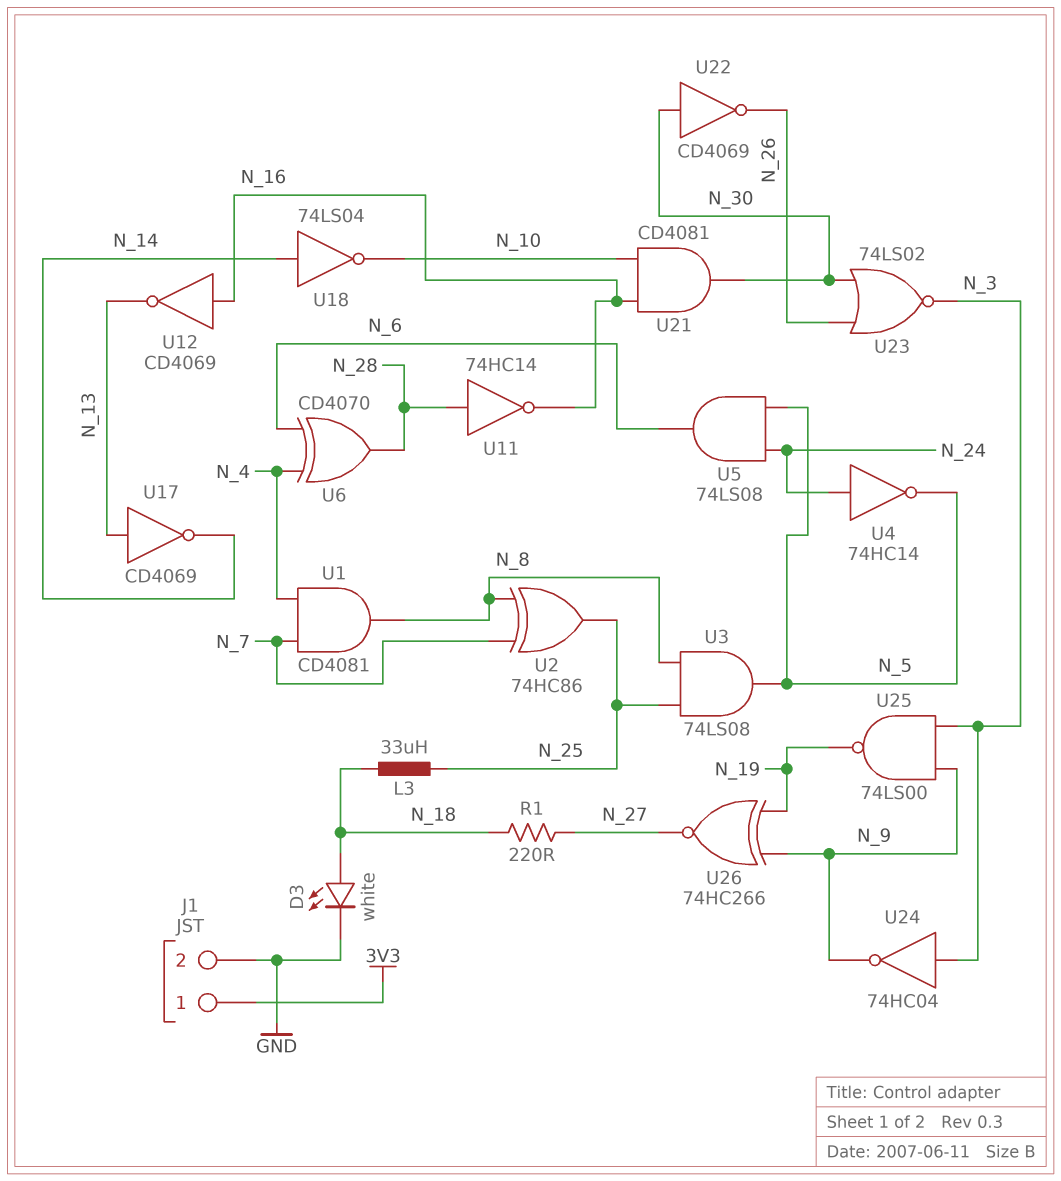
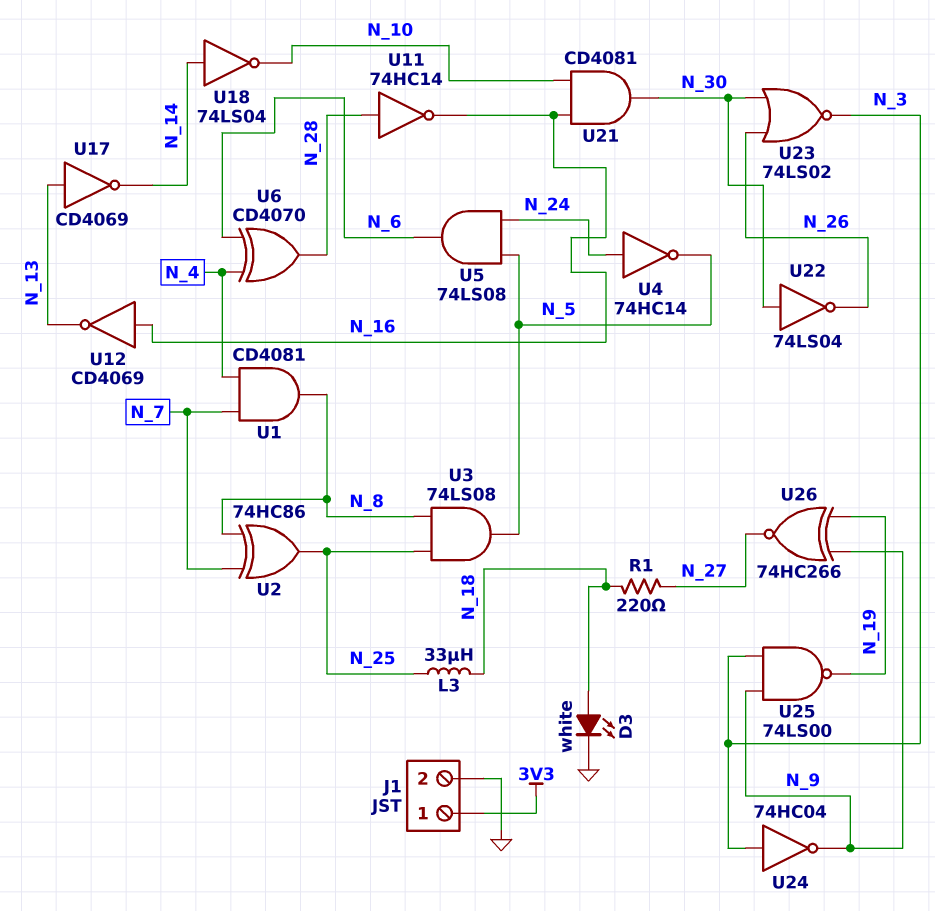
U22: NOT CD4069 (in N_30, out N_26) -> NOT 74LS04 (in N_30, out N_26)

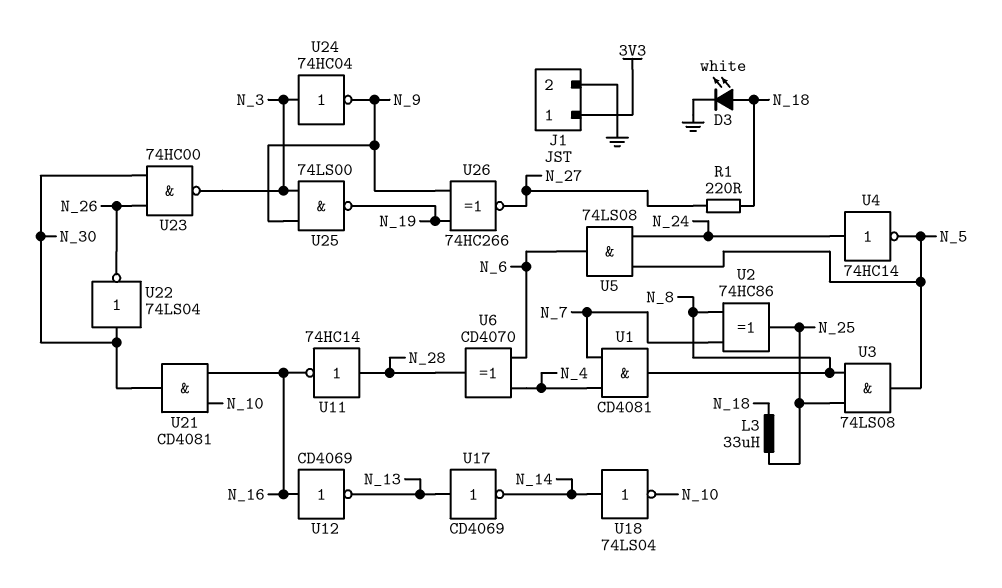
U23: NOR 74LS02 (in N_26, in N_30, out N_3) -> NAND 74HC00 (in N_26, in N_30, out N_3)

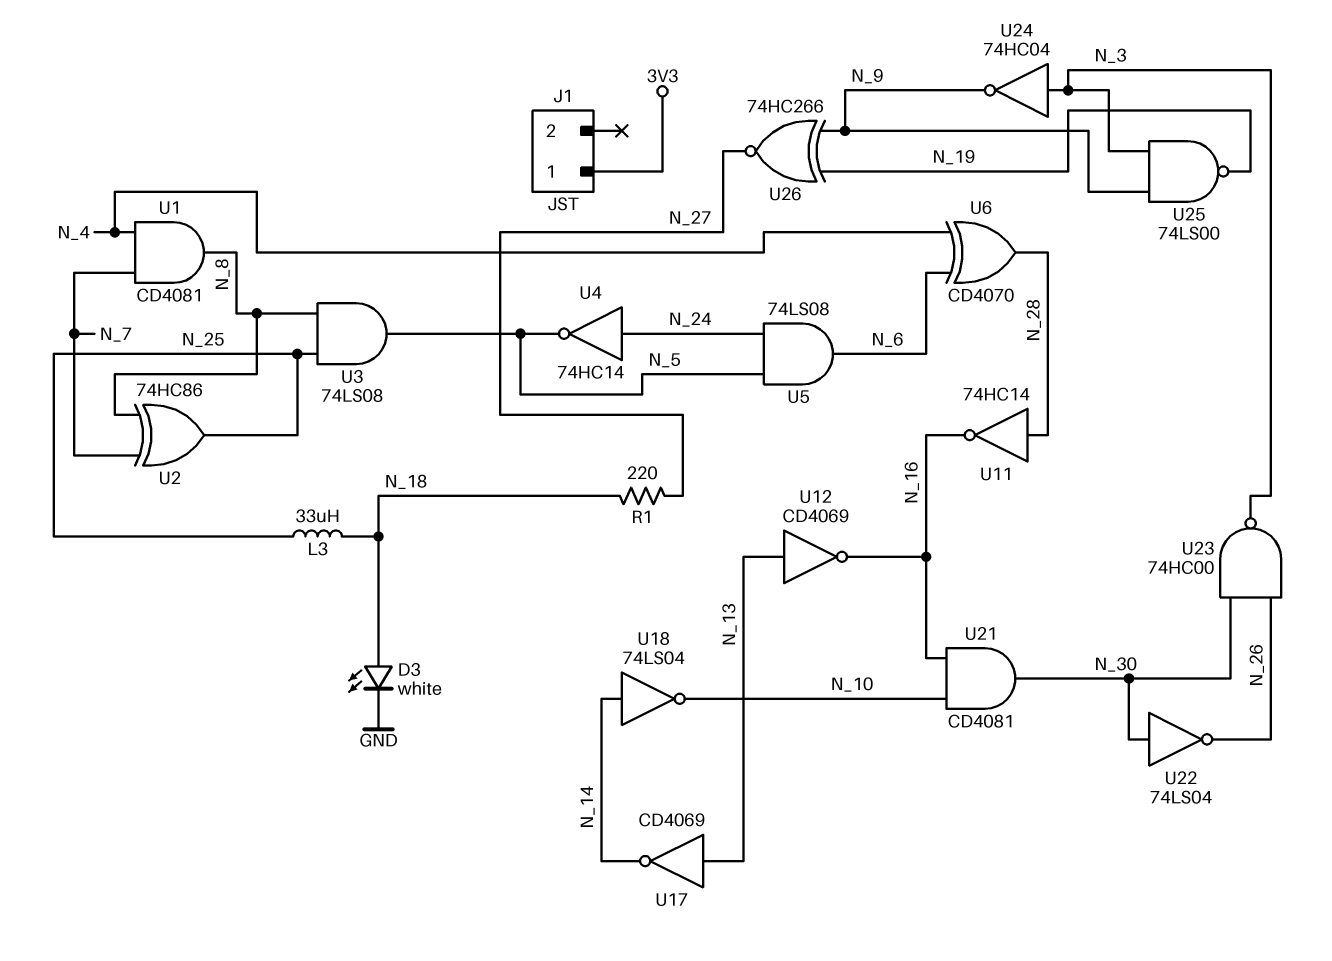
J1 pin 2: GND -> none
U12: NOT CD4069 (in N_16, out N_13) -> NOT CD4069 (in N_13, out N_16)

